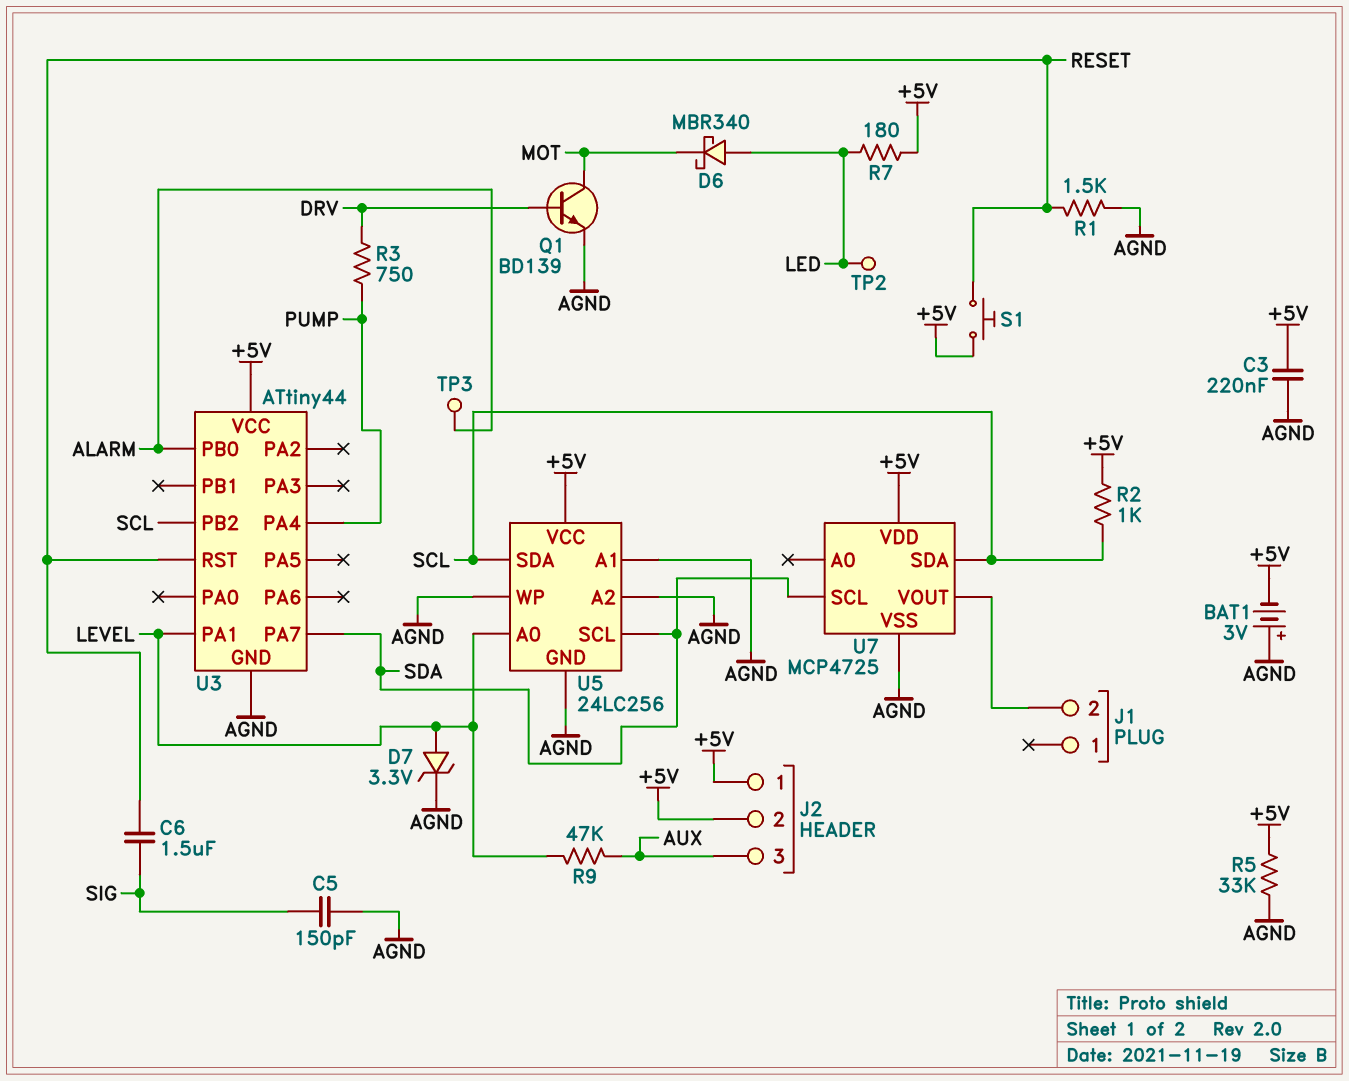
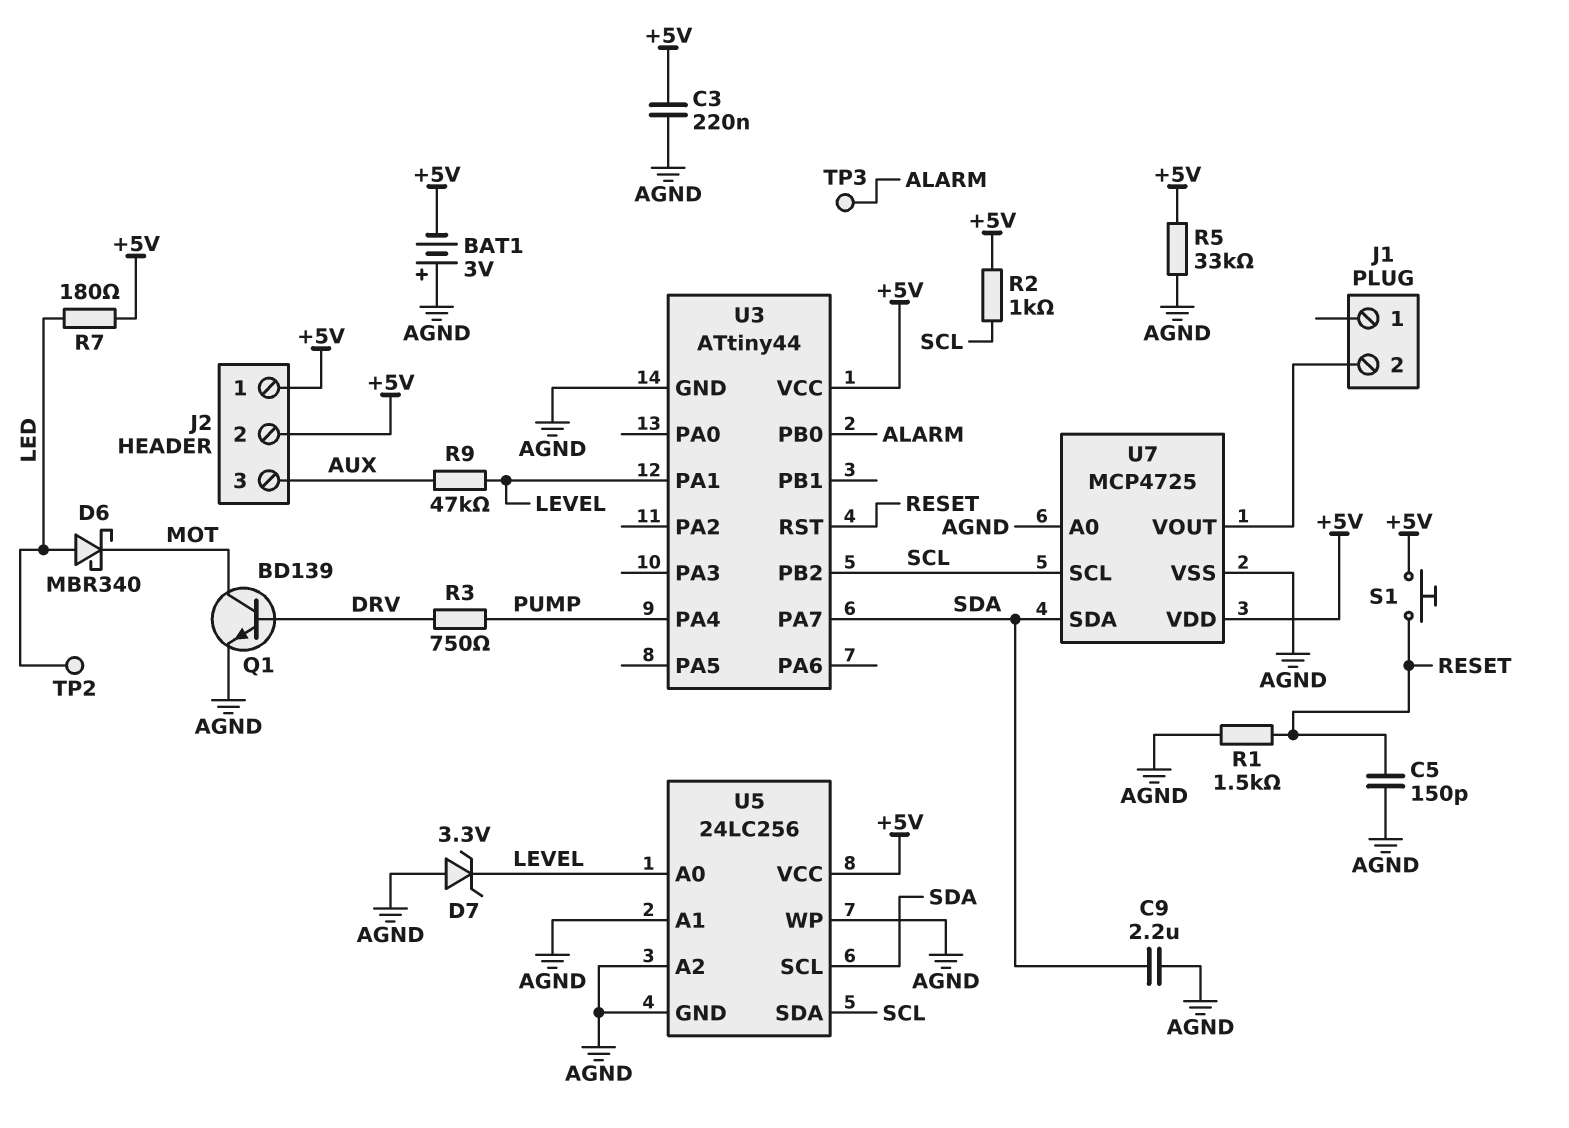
C5: 150pF (AGND, SIG) -> 150pF (AGND, RESET)
C6: 1.5uF (RESET, SIG) -> none
C9: none -> 2.2uF (AGND, SDA)
D7: zener 3.3V (A LEVEL, K AGND) -> zener 3.3V (A AGND, K LEVEL)
U7 pin A0: none -> AGND
U7 pin SCL: SDA -> SCL
U7 pin SDA: SCL -> SDA

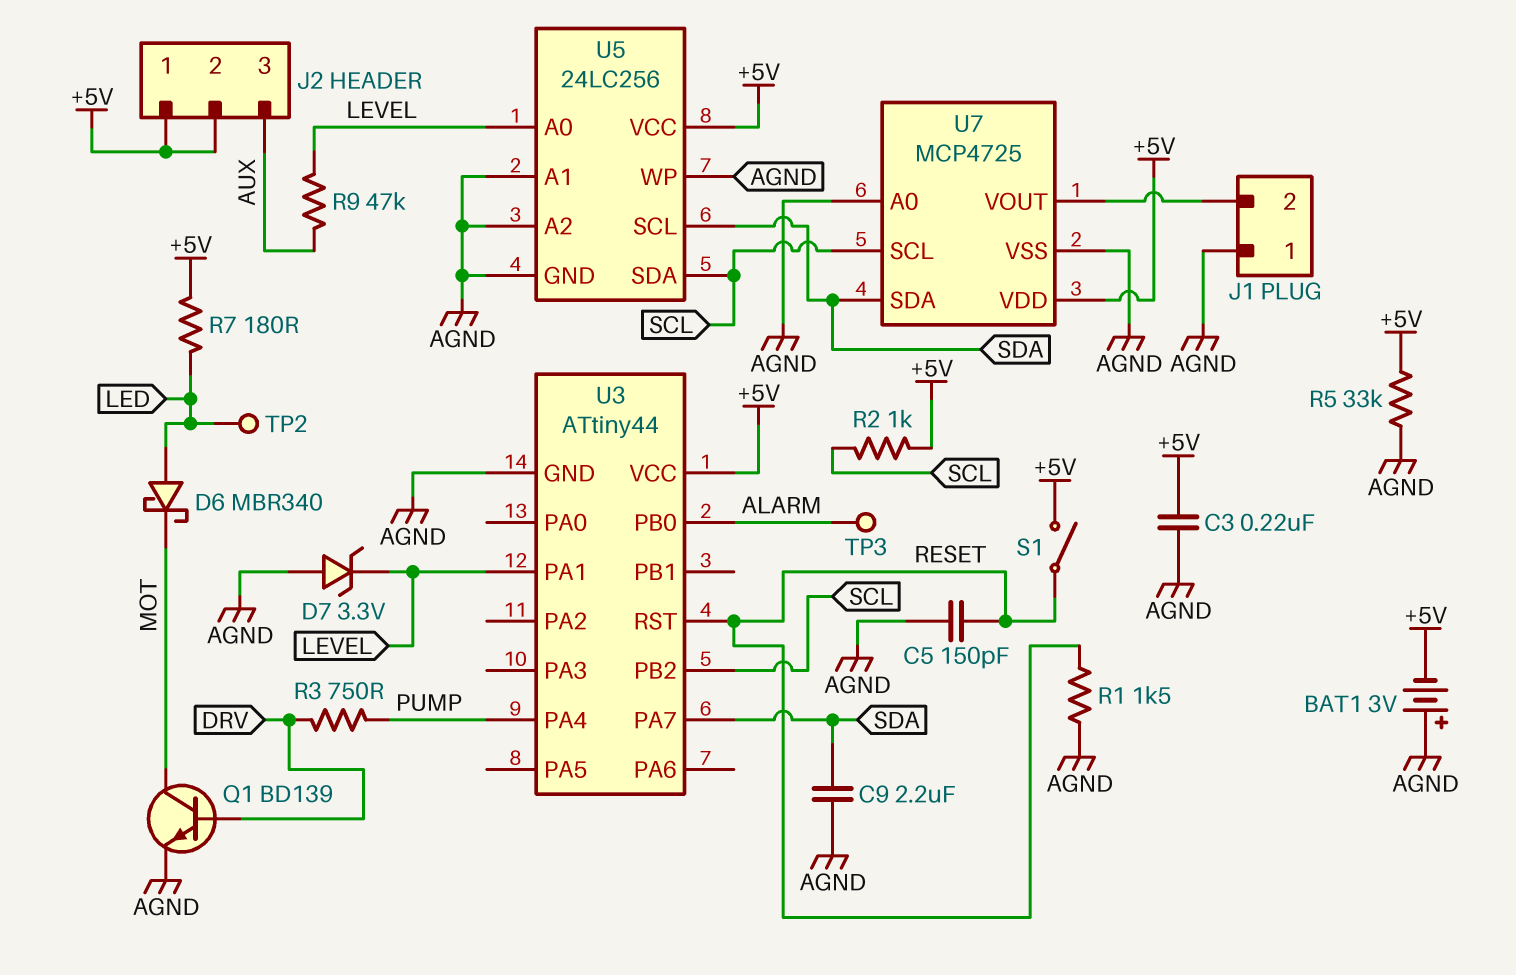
J1 pin 1: none -> AGND
S1: button (+5V, RESET) -> switch (+5V, RESET)

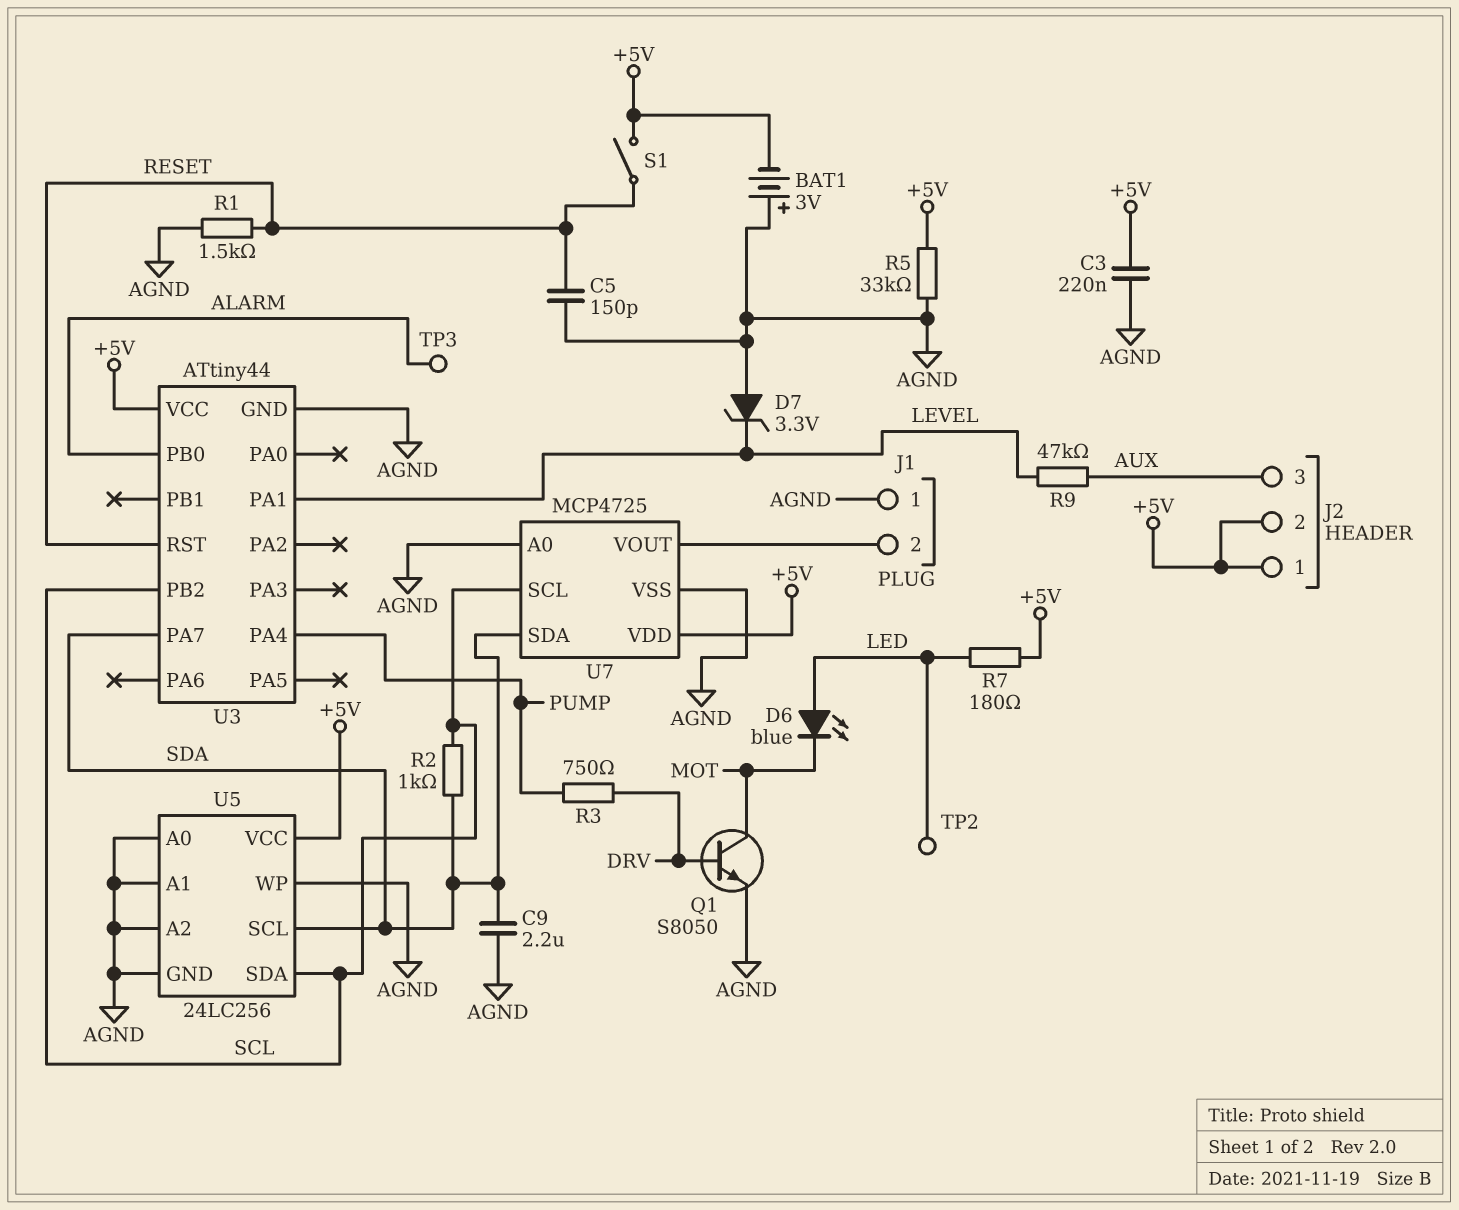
D6: schottky MBR340 (A LED, K MOT) -> LED blue (A LED, K MOT)
Q1: NPN BD139 (B DRV, C MOT, E AGND) -> NPN S8050 (B DRV, C MOT, E AGND)
R2: 1k (+5V, SCL) -> 1k (SCL, SDA)
U5 pin A0: LEVEL -> AGND

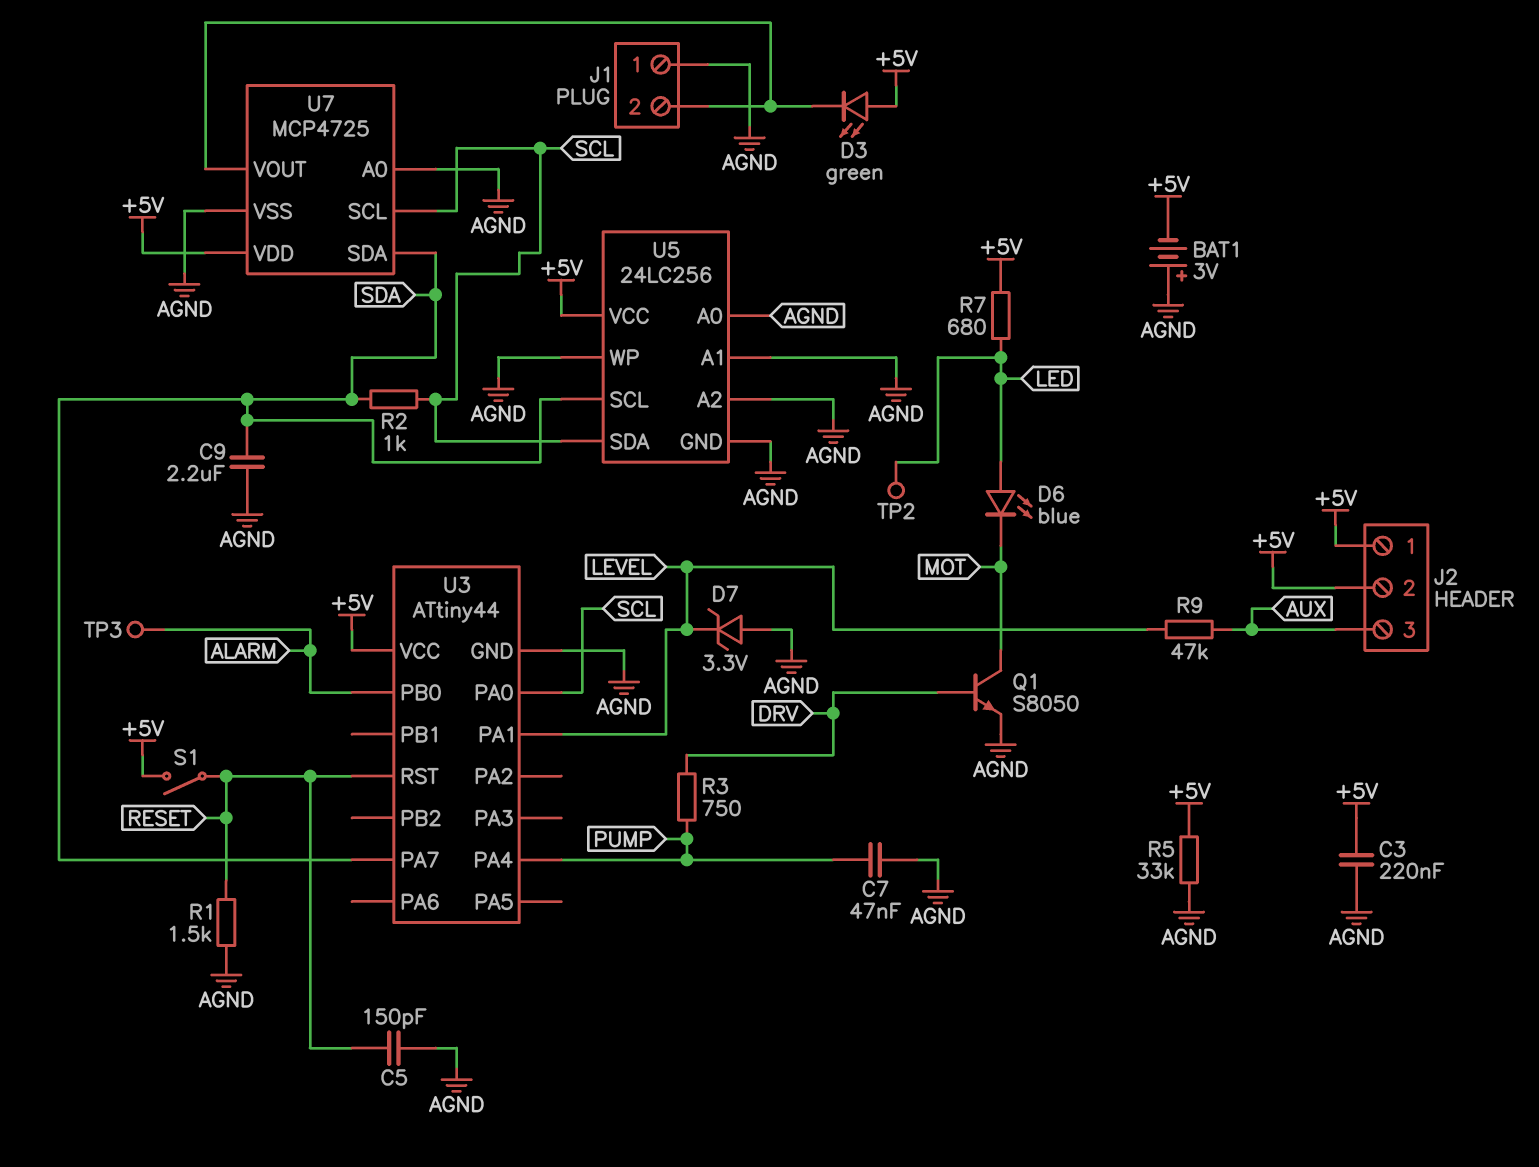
C7: none -> 47nF (AGND, PUMP)
D3: none -> LED green (A +5V, K J1/2)
R7: 180 (+5V, LED) -> 680 (+5V, LED)
U3 pin PA0: none -> SCL
U3 pin PB2: SCL -> none

